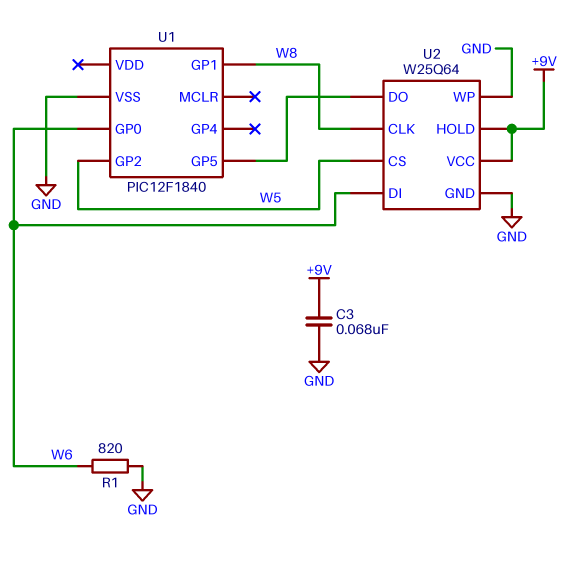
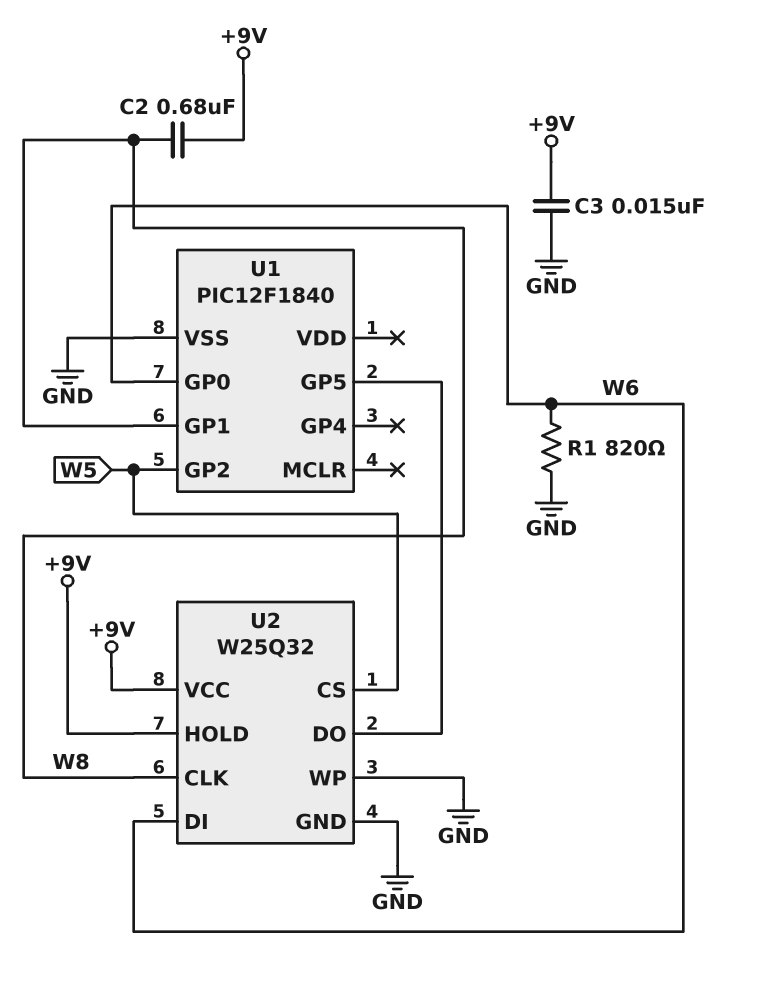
C2: none -> 680nF (+9V, W8)
C3: 68nF (+9V, GND) -> 15nF (+9V, GND)
U2: W25Q64 -> W25Q32

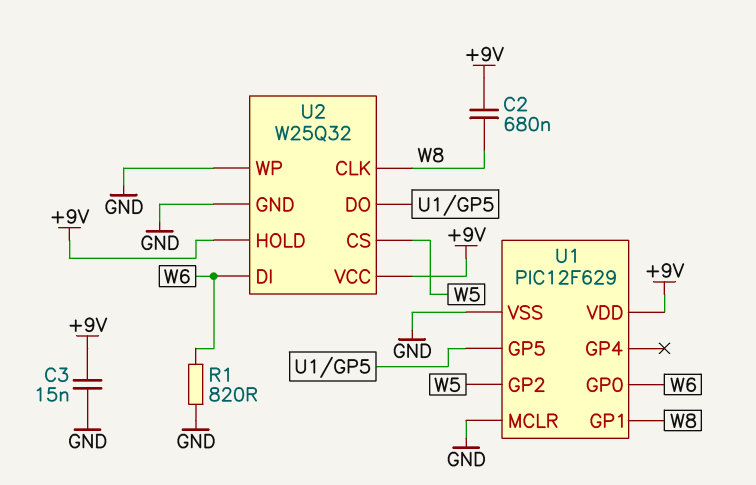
U1: PIC12F1840 -> PIC12F629
U1 pin MCLR: none -> GND
U1 pin VDD: none -> +9V

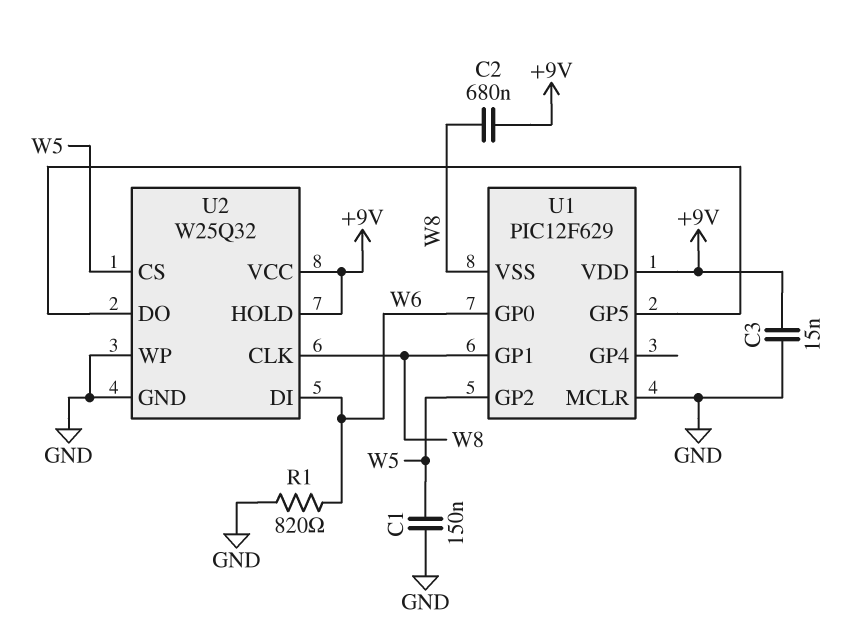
C1: none -> 150nF (GND, W5)
U1 pin VSS: GND -> W8

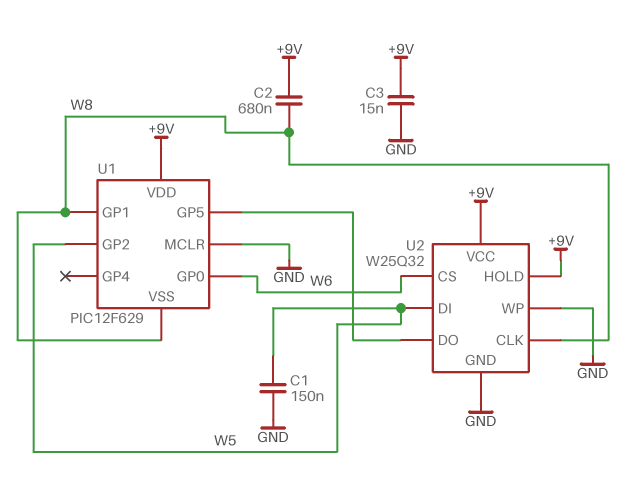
R1: 820 (GND, W6) -> none
U2 pin CS: W5 -> W6
U2 pin DI: W6 -> W5

